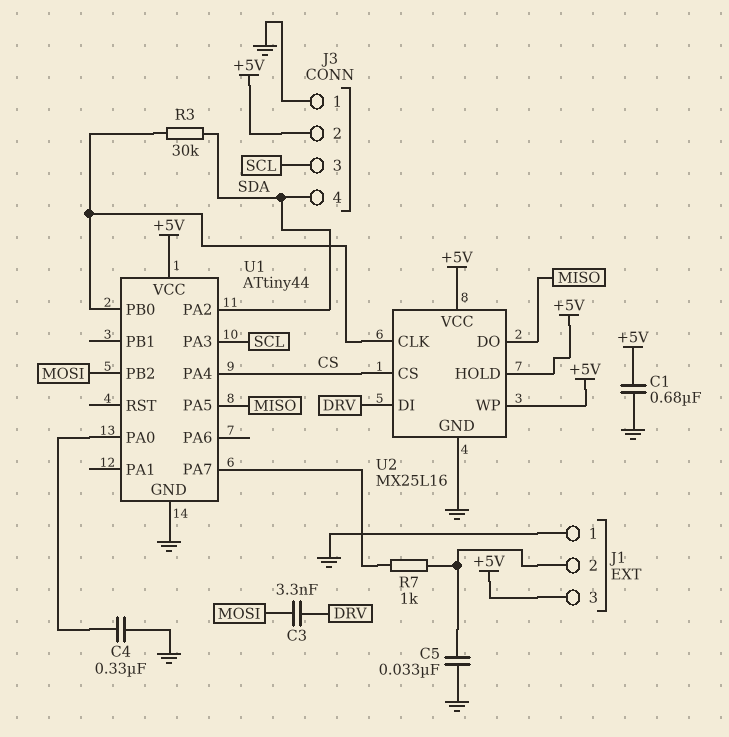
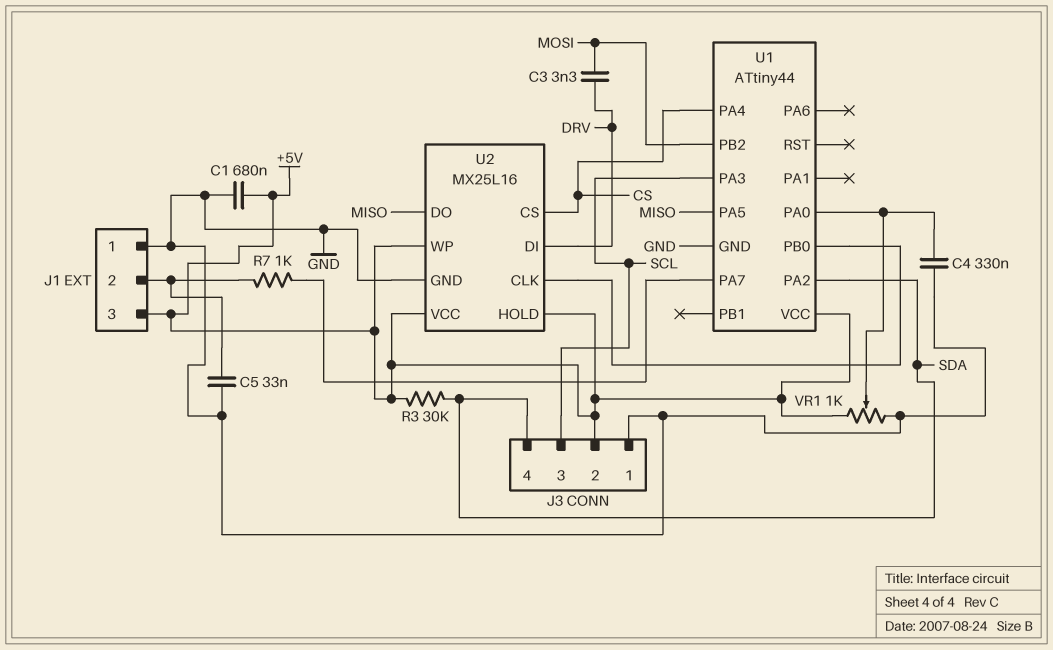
R3: 30k (SDA, U1/PB0) -> 30k (+5V, SDA)
VR1: none -> 1k (+5V, GND, wiper U1/PA0)

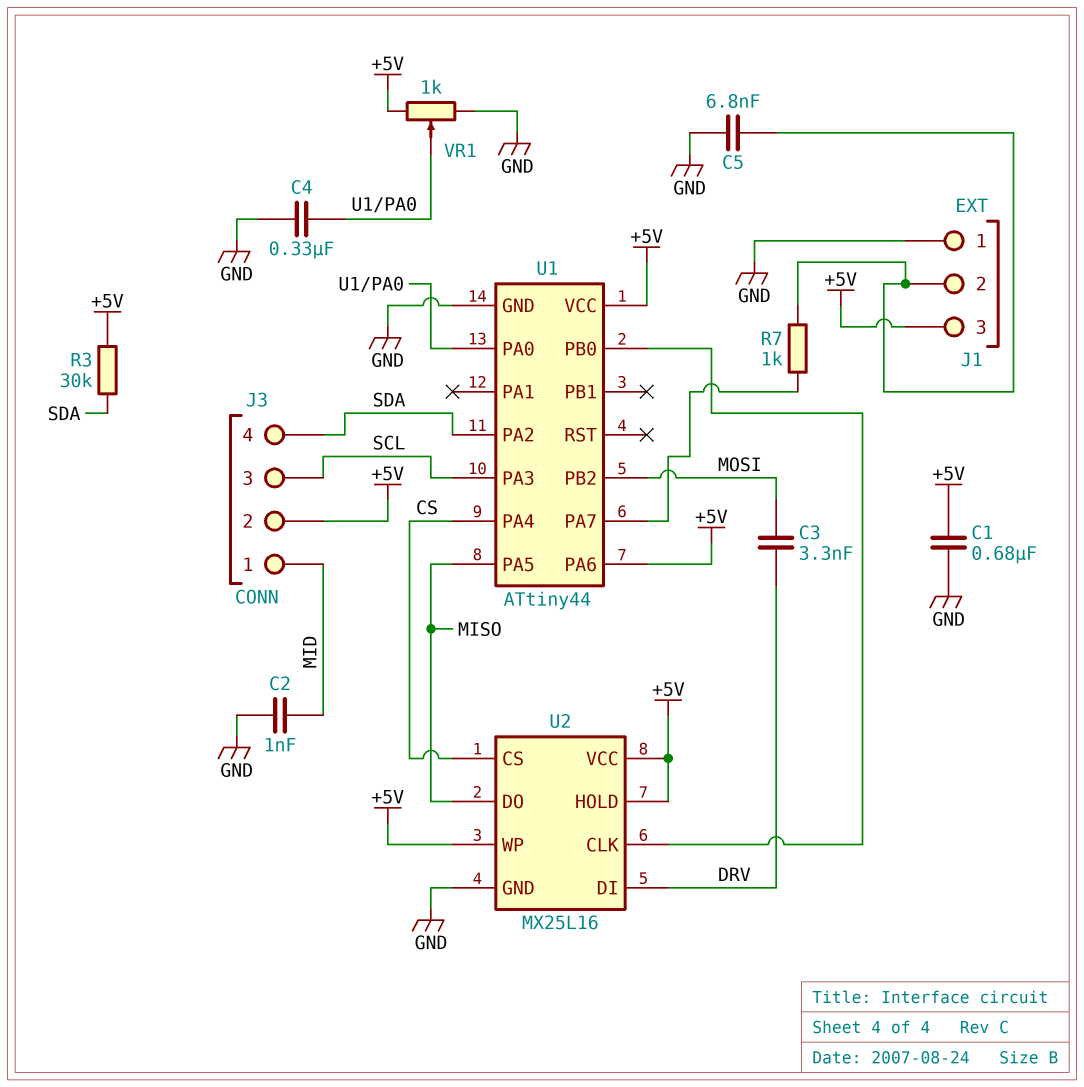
C2: none -> 1nF (GND, MID)
C5: 33nF (GND, J1/2) -> 6.8nF (GND, J1/2)
J3 pin 1: GND -> MID
U1 pin PA6: none -> +5V

